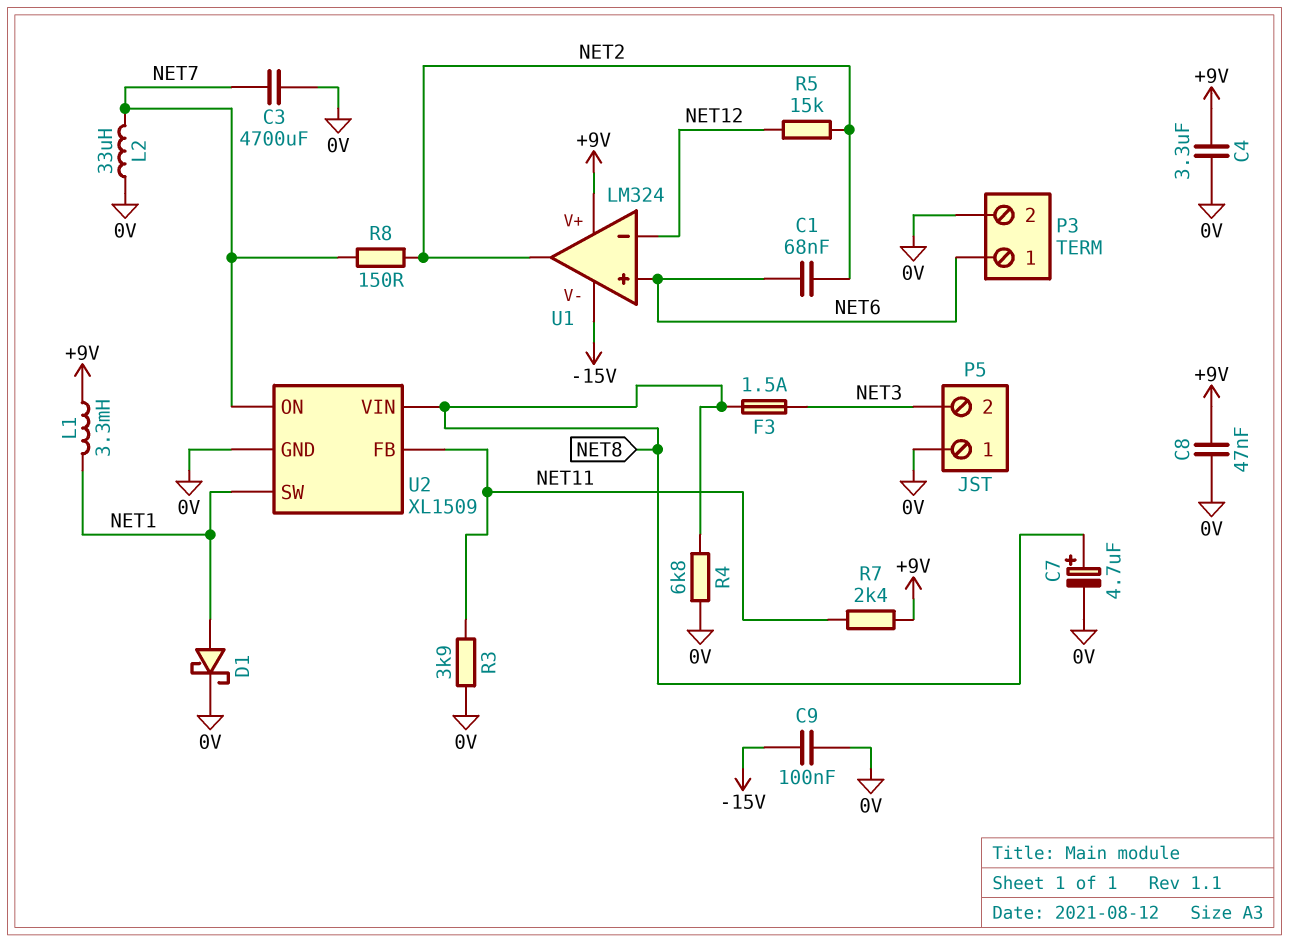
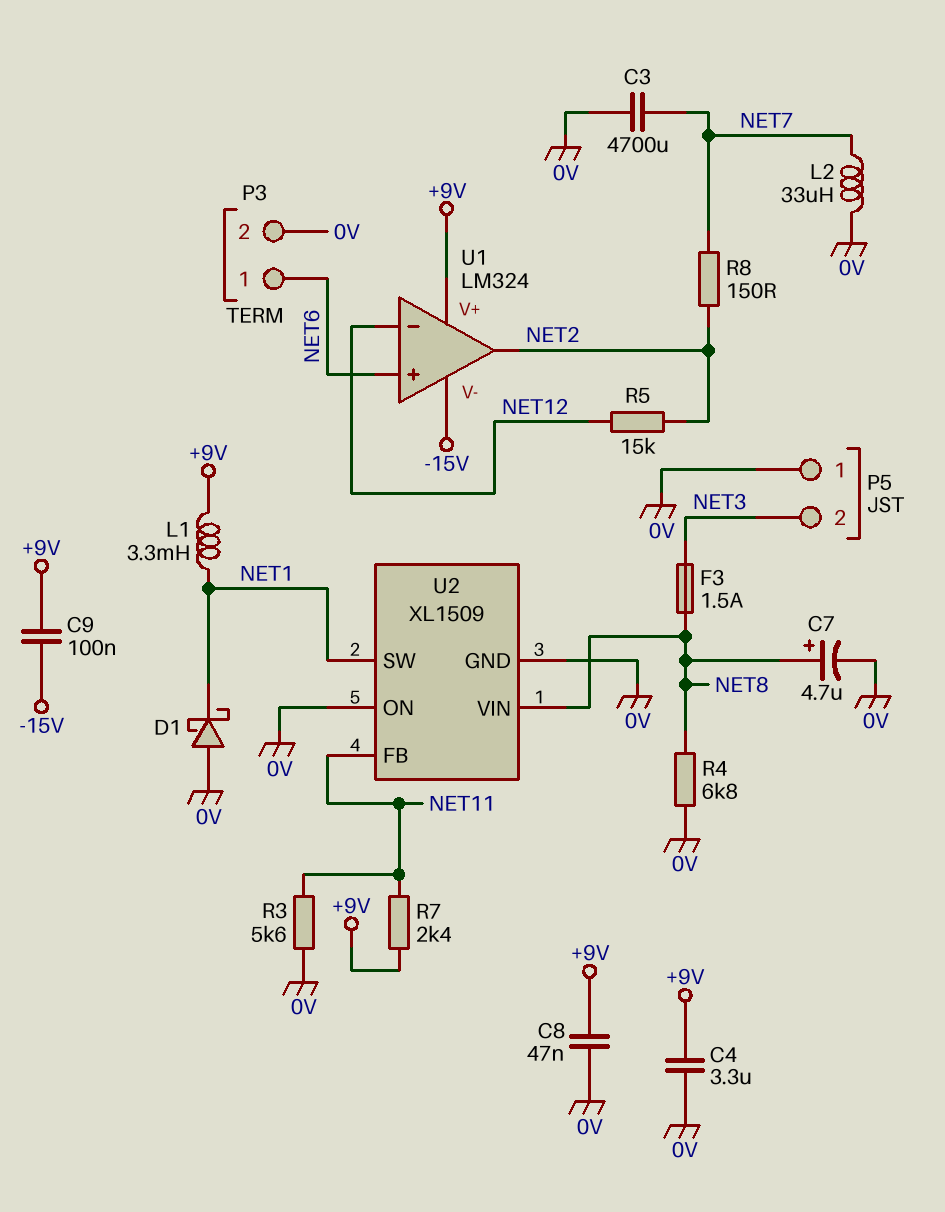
C1: 68nF (NET2, NET6) -> none
C9: 100nF (-15V, 0V) -> 100nF (+9V, -15V)
D1: schottky (A NET1, K 0V) -> schottky (A 0V, K NET1)
R3: 3.9k (0V, NET11) -> 5.6k (0V, NET11)
U2 pin ON: NET7 -> 0V

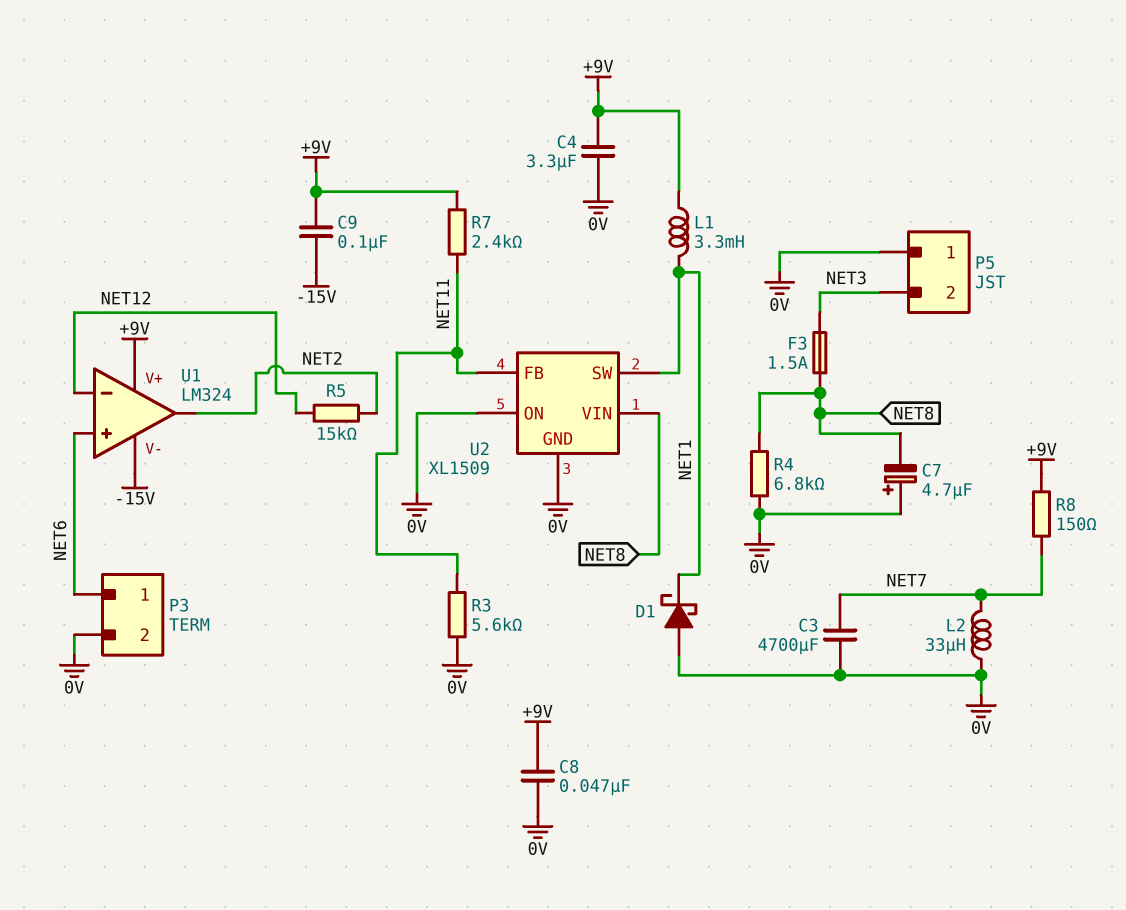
C7: 4.7uF (plus NET8, minus 0V) -> 4.7uF (plus 0V, minus NET8)
R8: 150 (NET2, NET7) -> 150 (+9V, NET7)

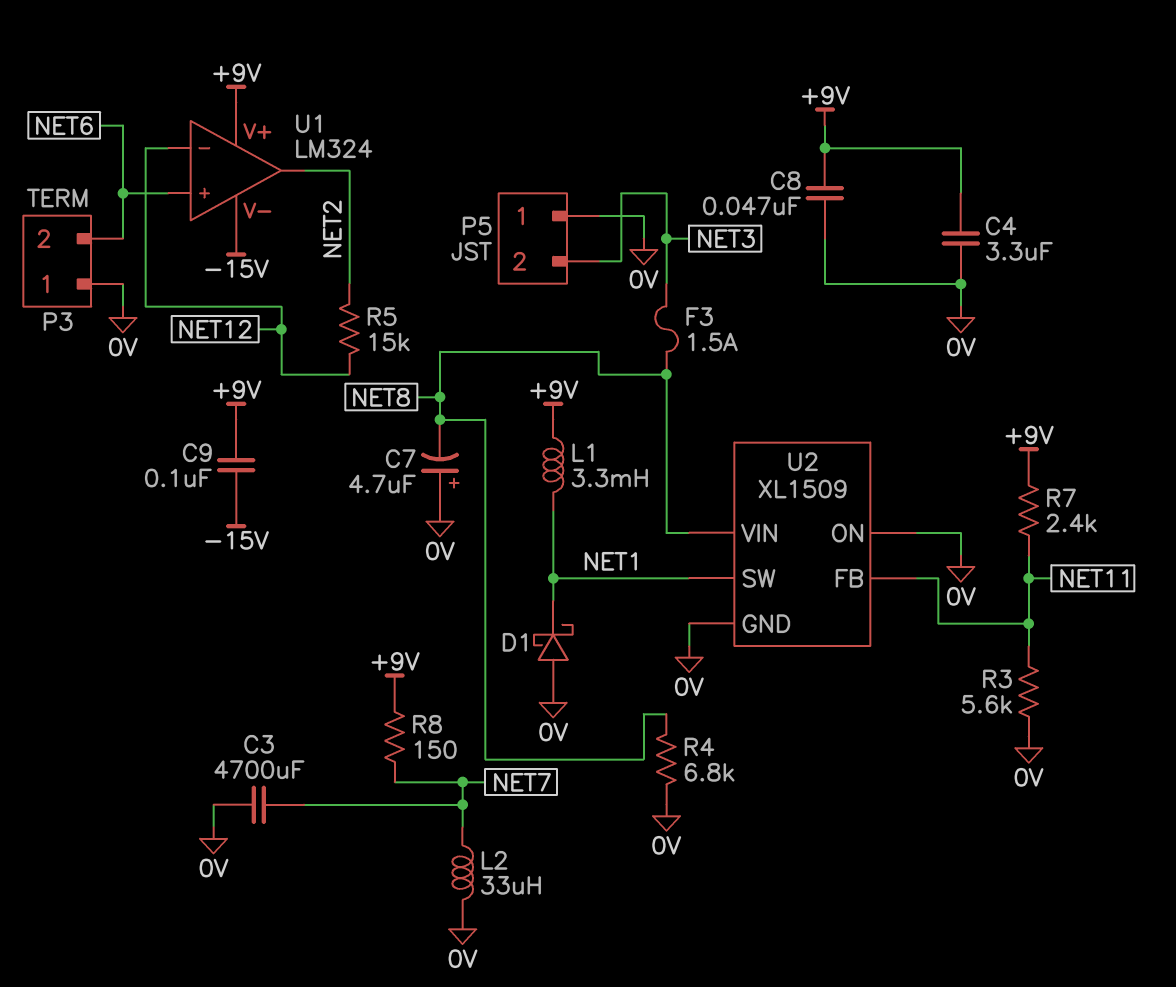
P3 pin 1: NET6 -> 0V
P3 pin 2: 0V -> NET6

